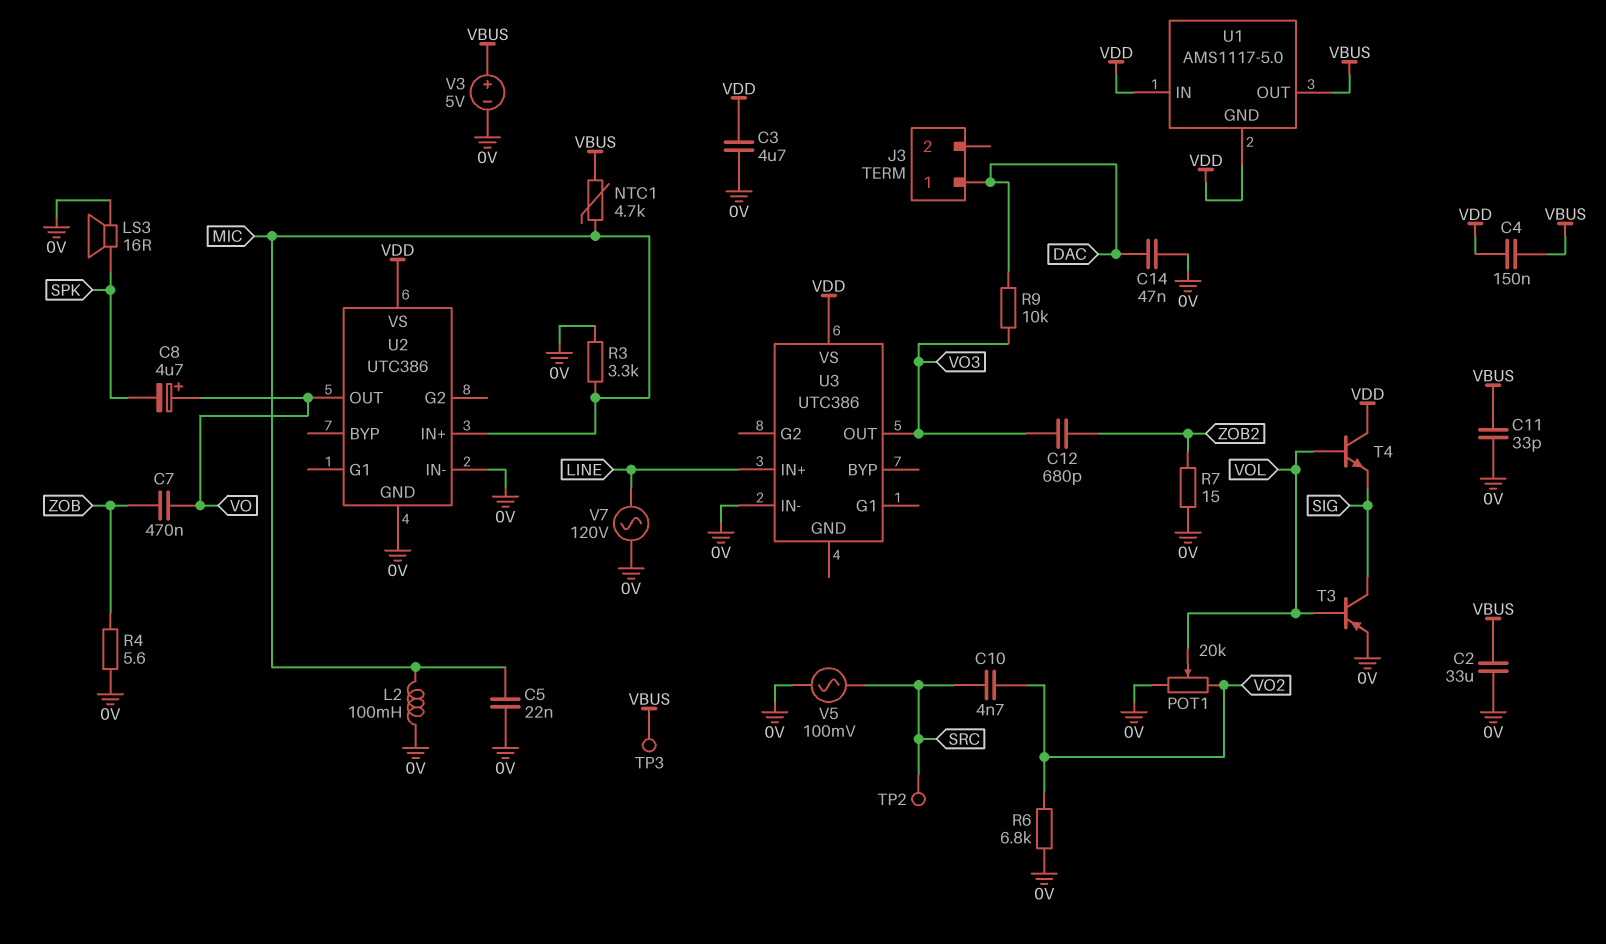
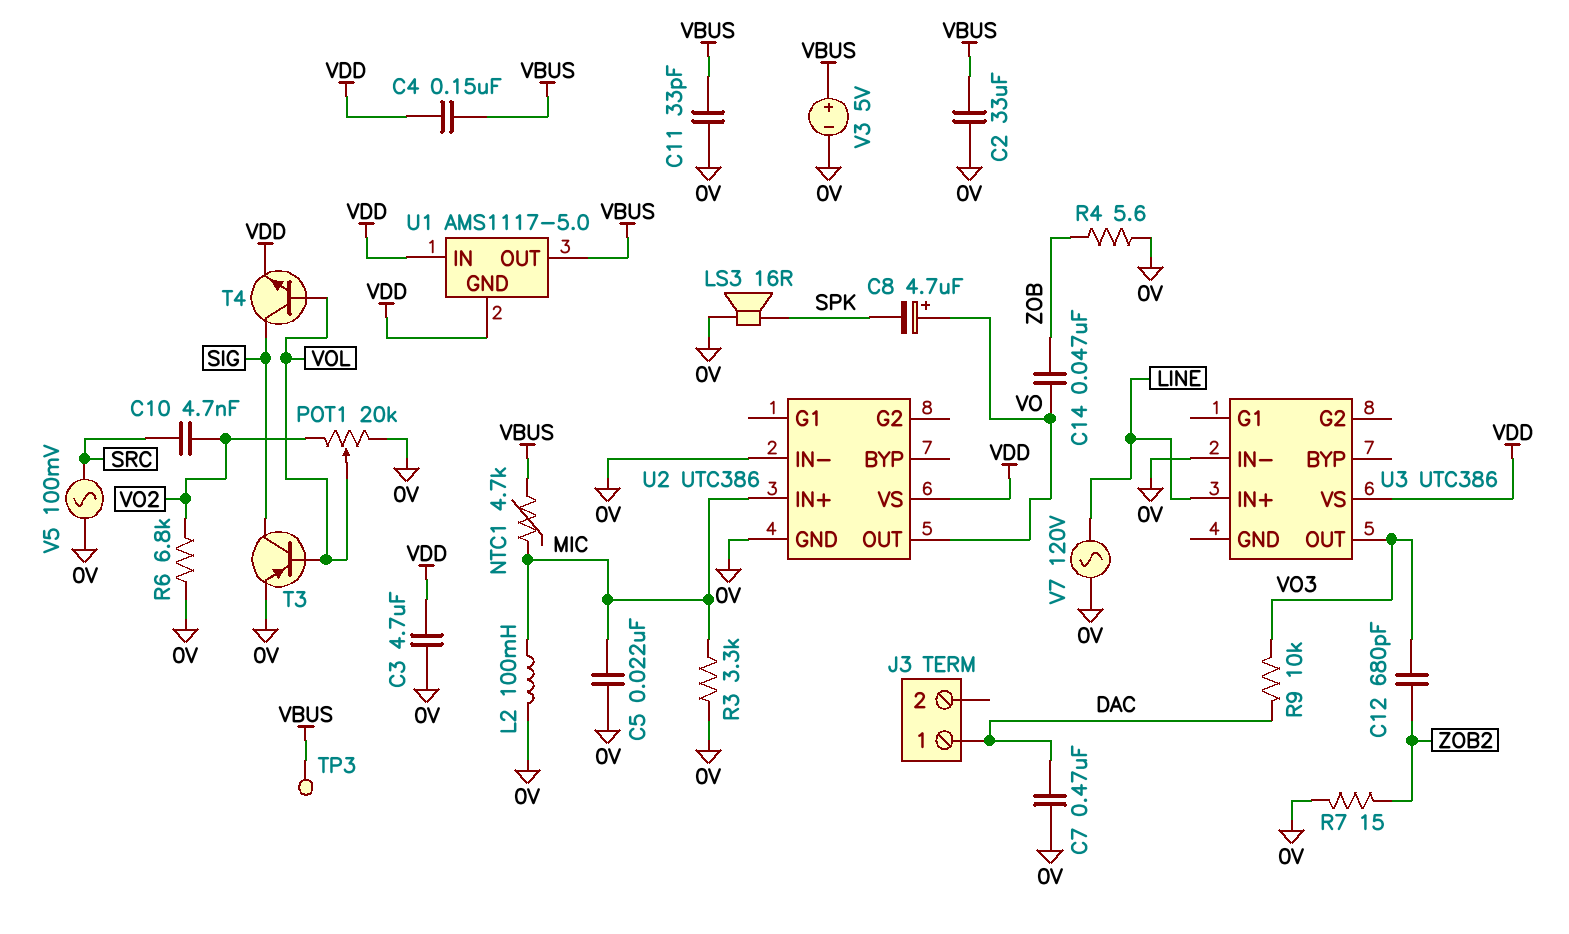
C7: 470nF (VO, ZOB) -> 470nF (0V, DAC)
C14: 47nF (0V, DAC) -> 47nF (VO, ZOB)
T4: NPN (B VOL, C VDD, E SIG) -> NPN (B VOL, C SIG, E VDD)
TP2: test point (SRC) -> none

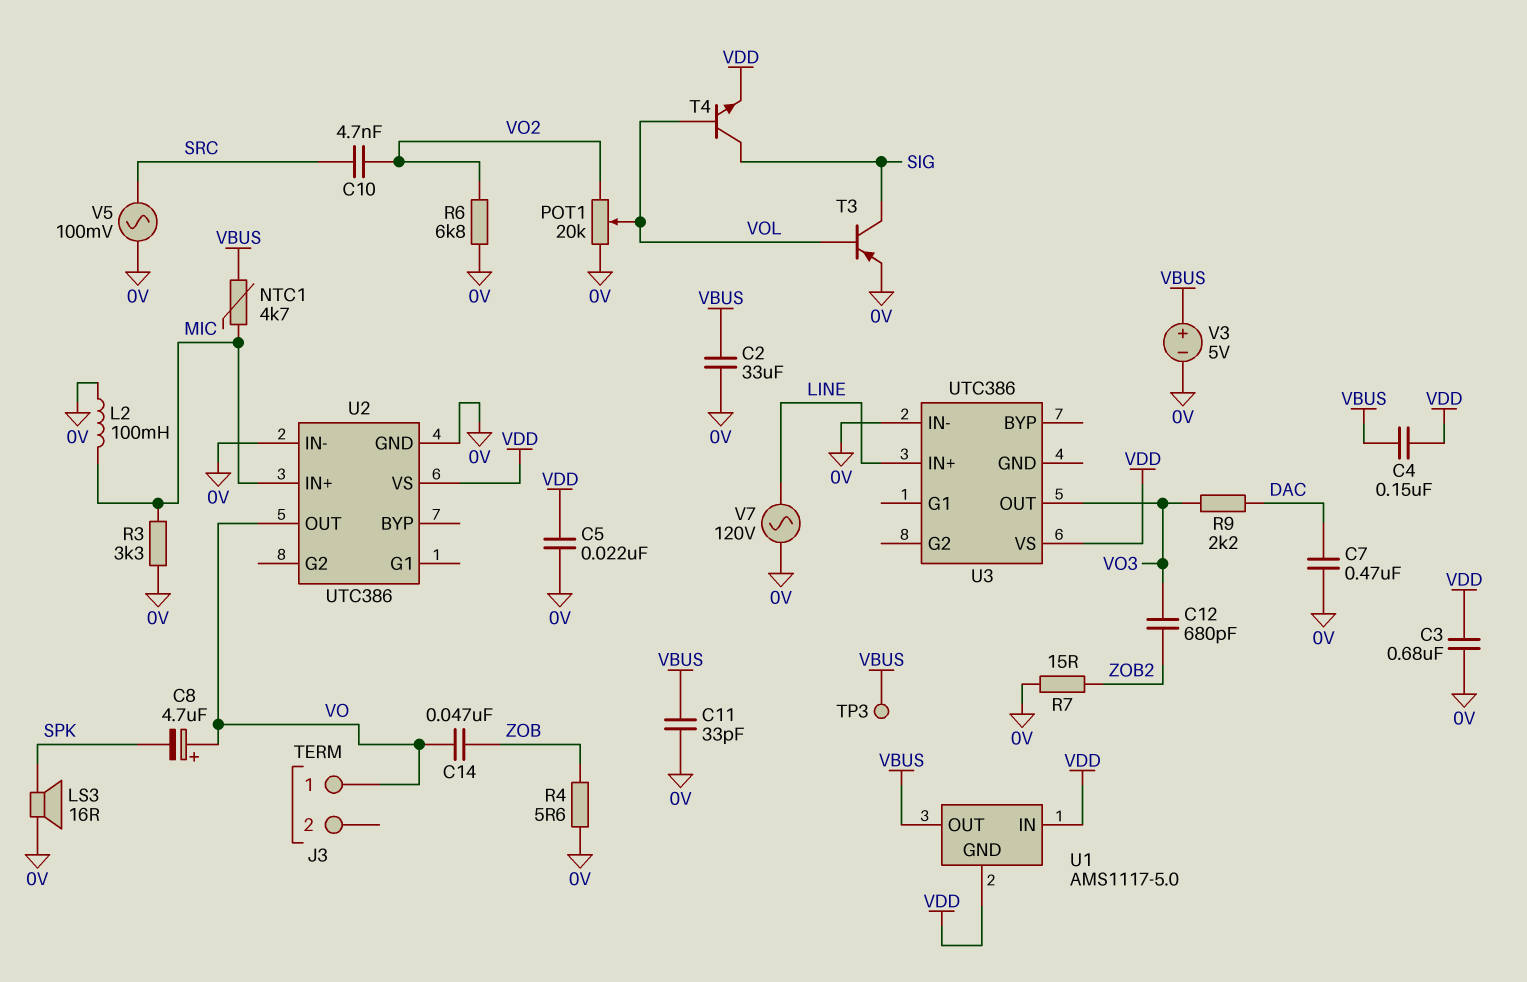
C3: 4.7uF (0V, VDD) -> 680nF (0V, VDD)
C5: 22nF (0V, MIC) -> 22nF (0V, VDD)
J3 pin 1: DAC -> VO
R9: 10k (DAC, VO3) -> 2.2k (DAC, VO3)

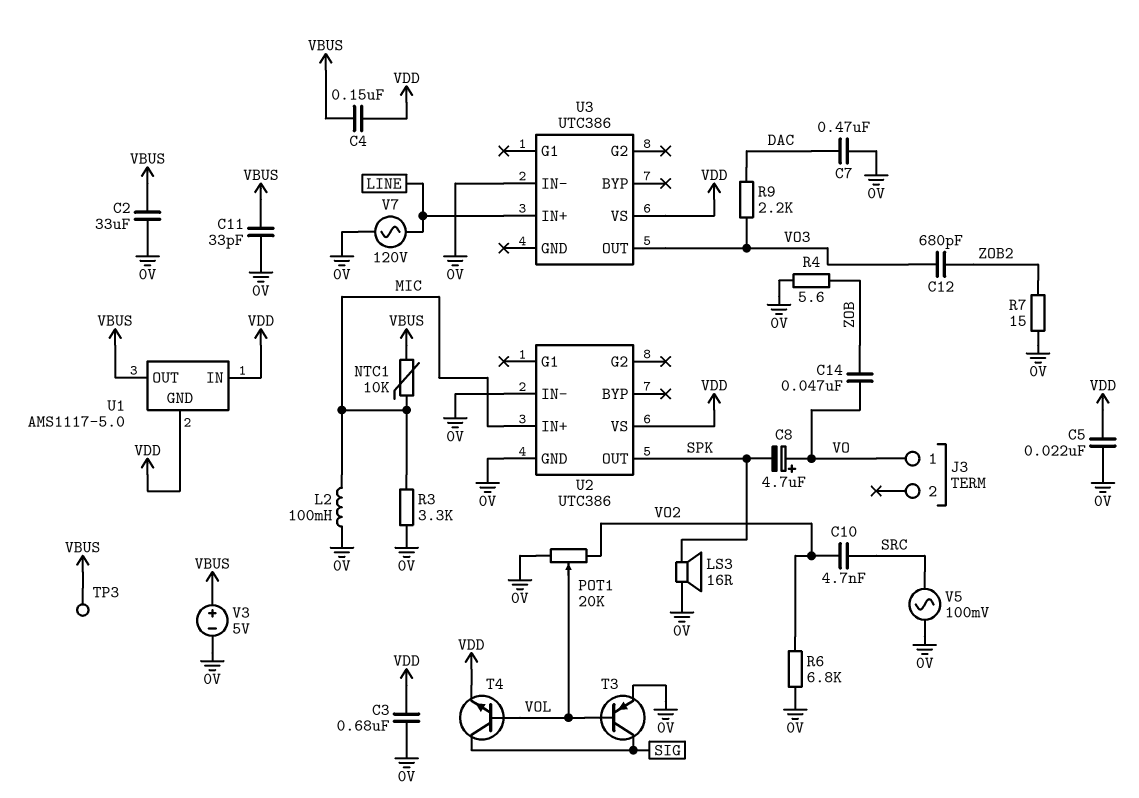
NTC1: 4.7k (MIC, VBUS) -> 10k (MIC, VBUS)
U2 pin OUT: VO -> SPK

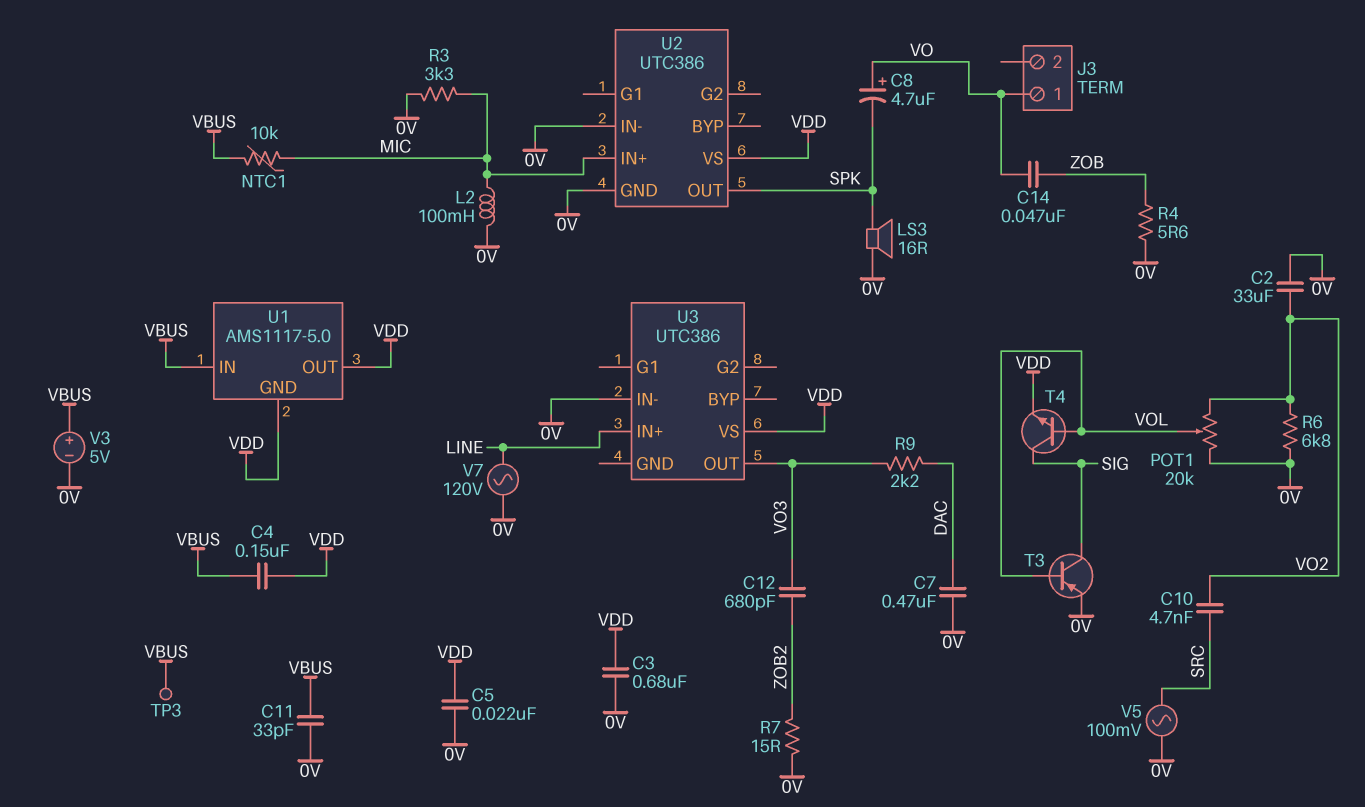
C2: 33uF (0V, VBUS) -> 33uF (0V, VO2)
U1 pin IN: VDD -> VBUS
U1 pin OUT: VBUS -> VDD

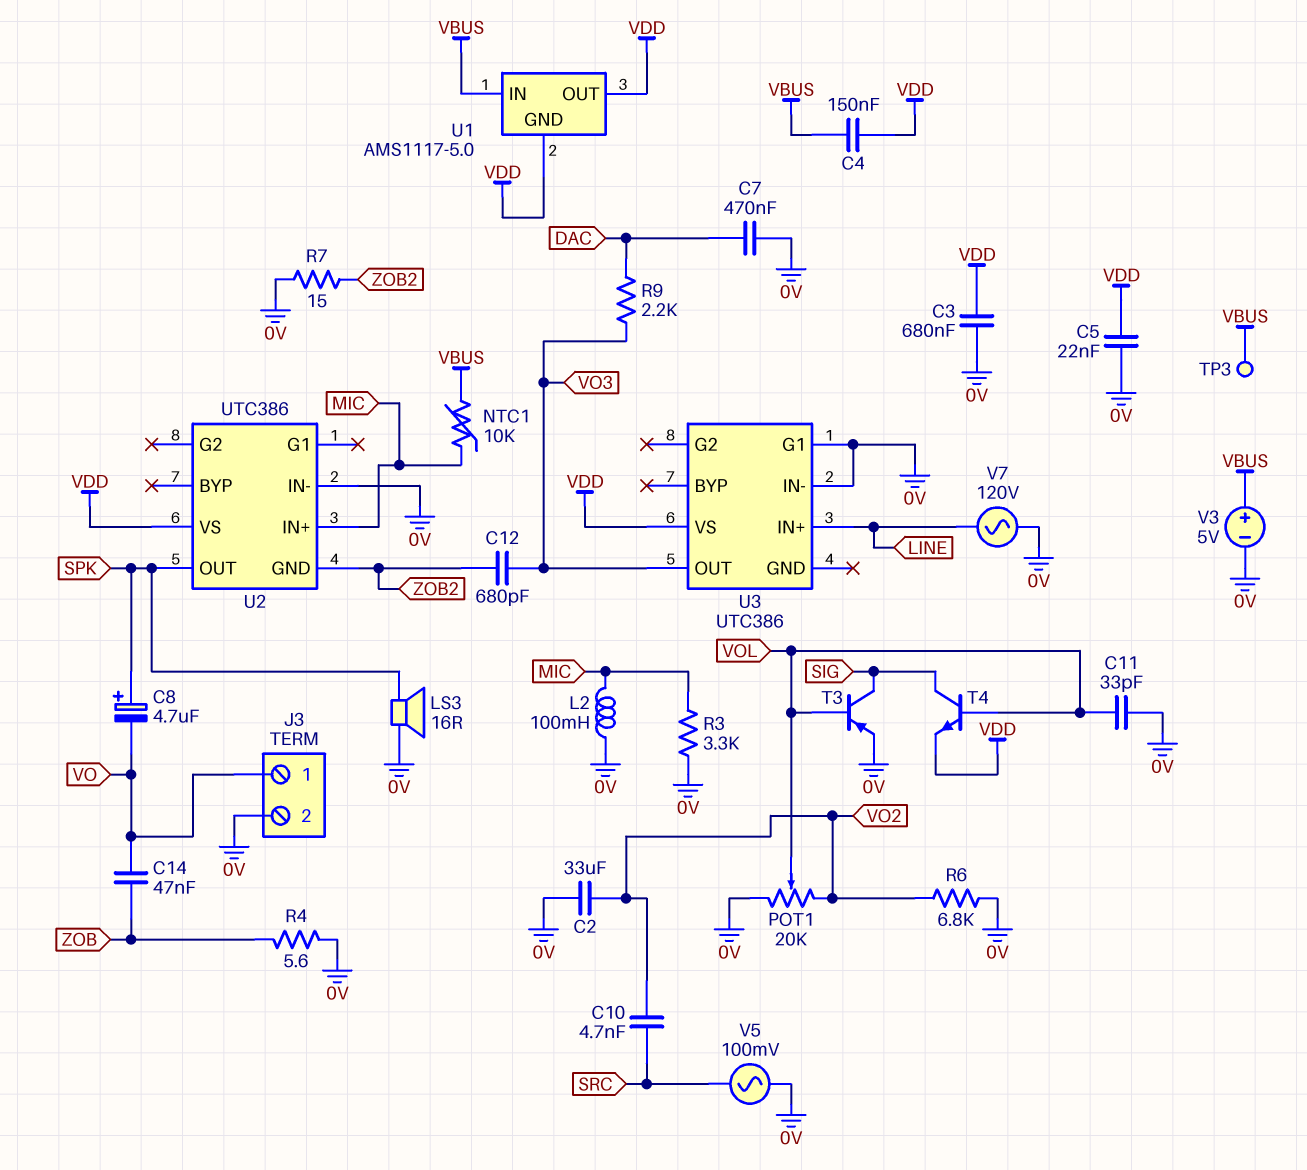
C8: 4.7uF (plus VO, minus SPK) -> 4.7uF (plus SPK, minus VO)
C11: 33pF (0V, VBUS) -> 33pF (0V, VOL)
J3 pin 2: none -> 0V
U2 pin GND: 0V -> ZOB2
U3 pin G1: none -> 0V

